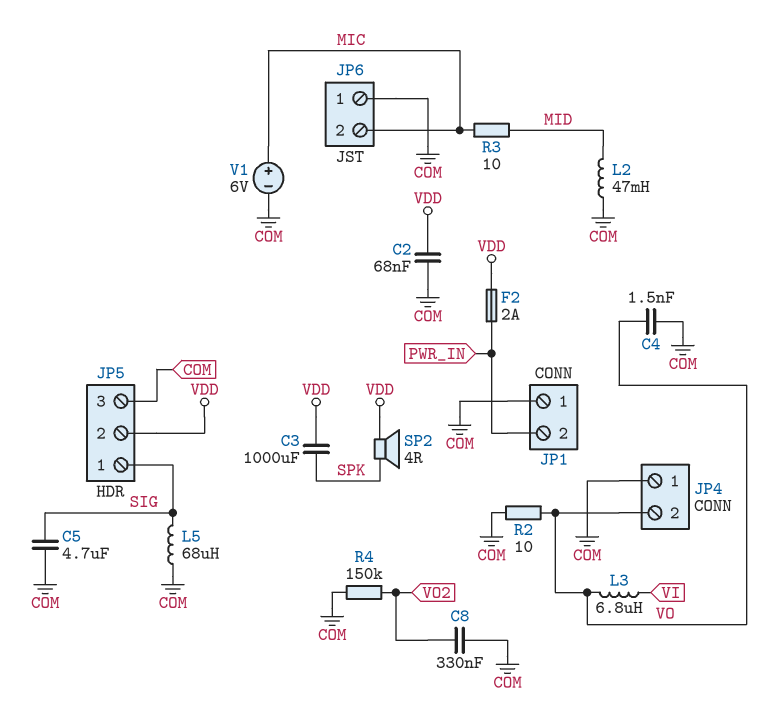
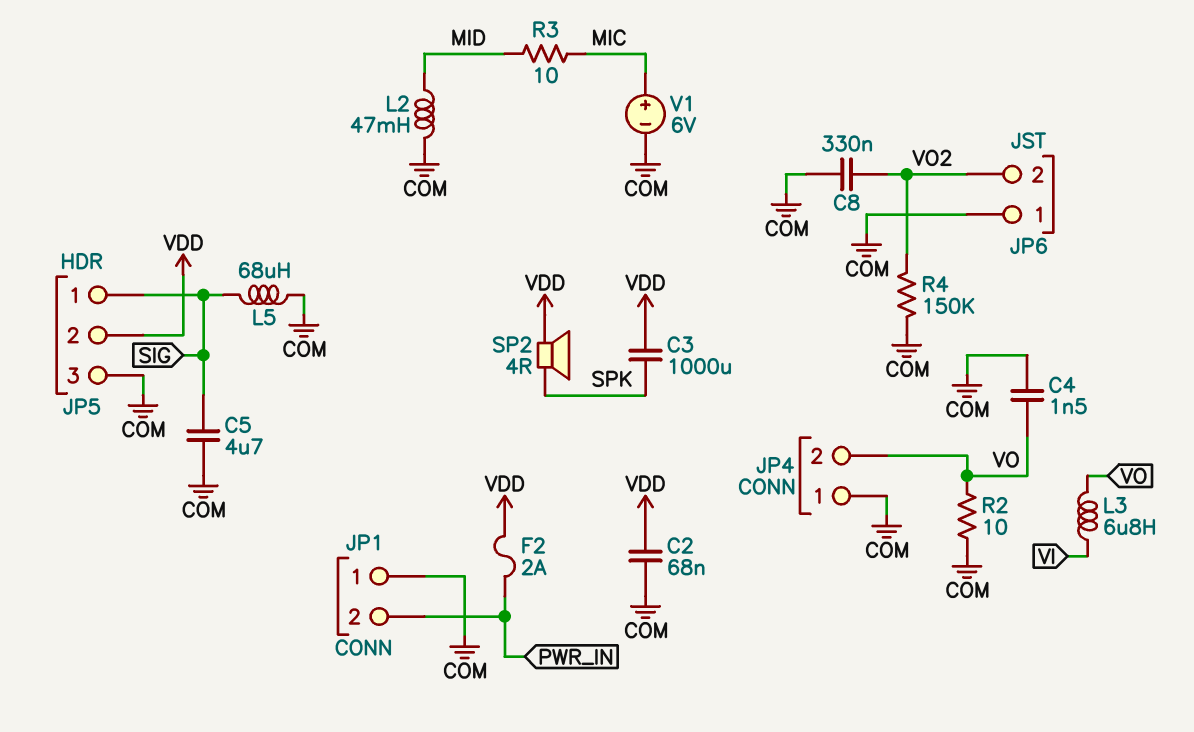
JP6 pin 2: MIC -> VO2

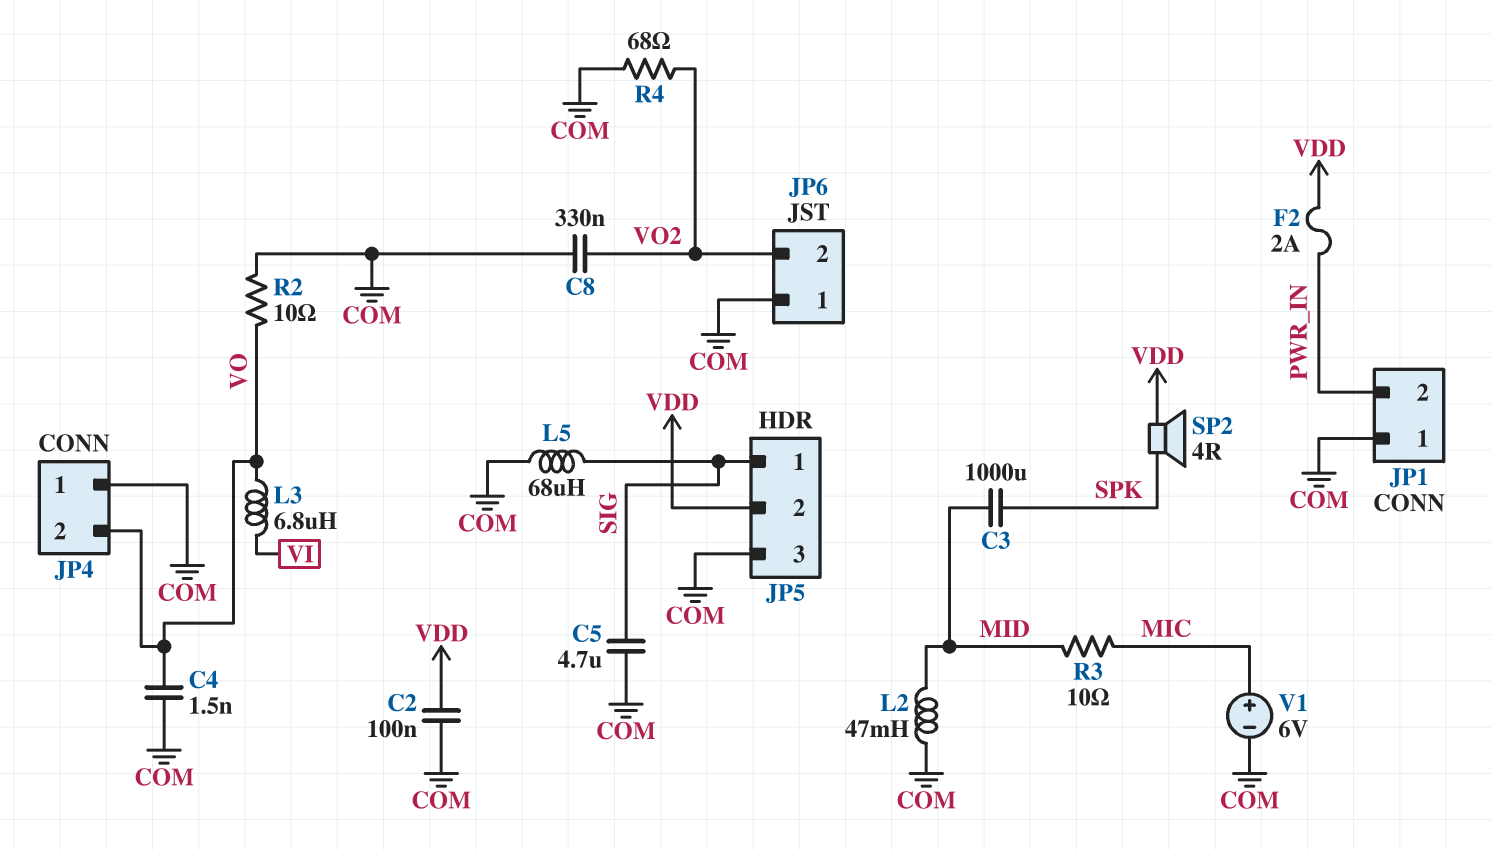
C2: 68nF (COM, VDD) -> 100nF (COM, VDD)
C3: 1000uF (SPK, VDD) -> 1000uF (MID, SPK)
R4: 150k (COM, VO2) -> 68 (COM, VO2)

